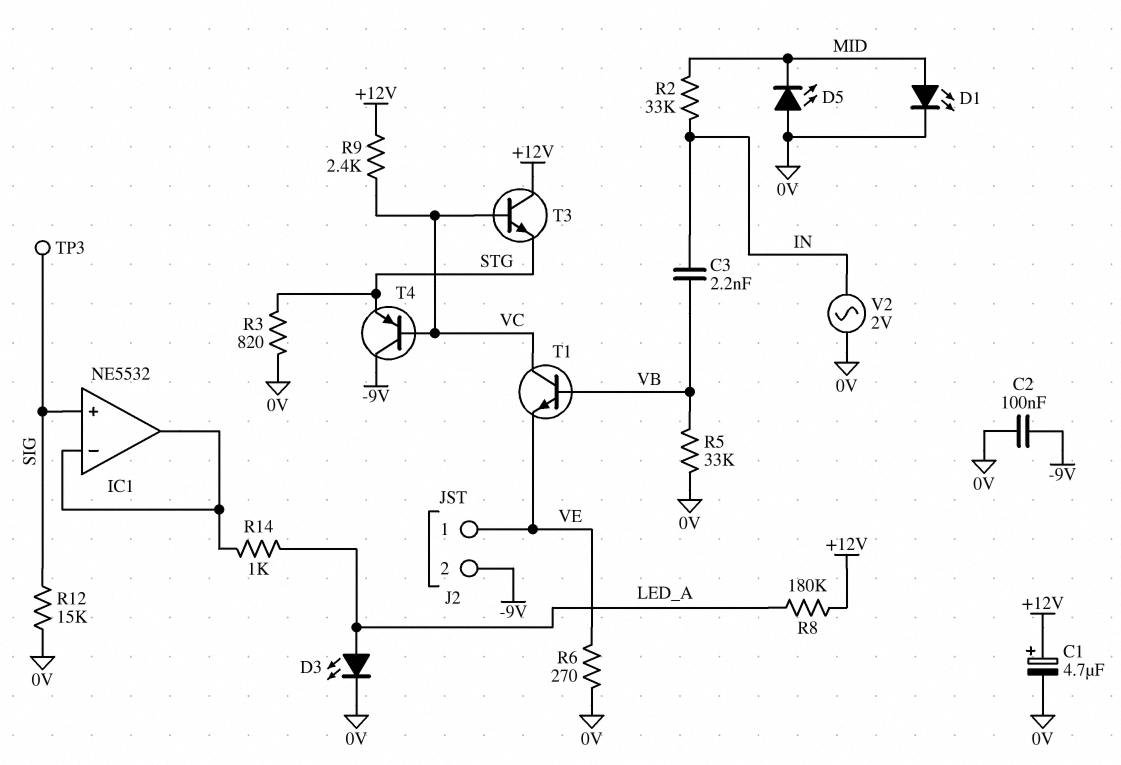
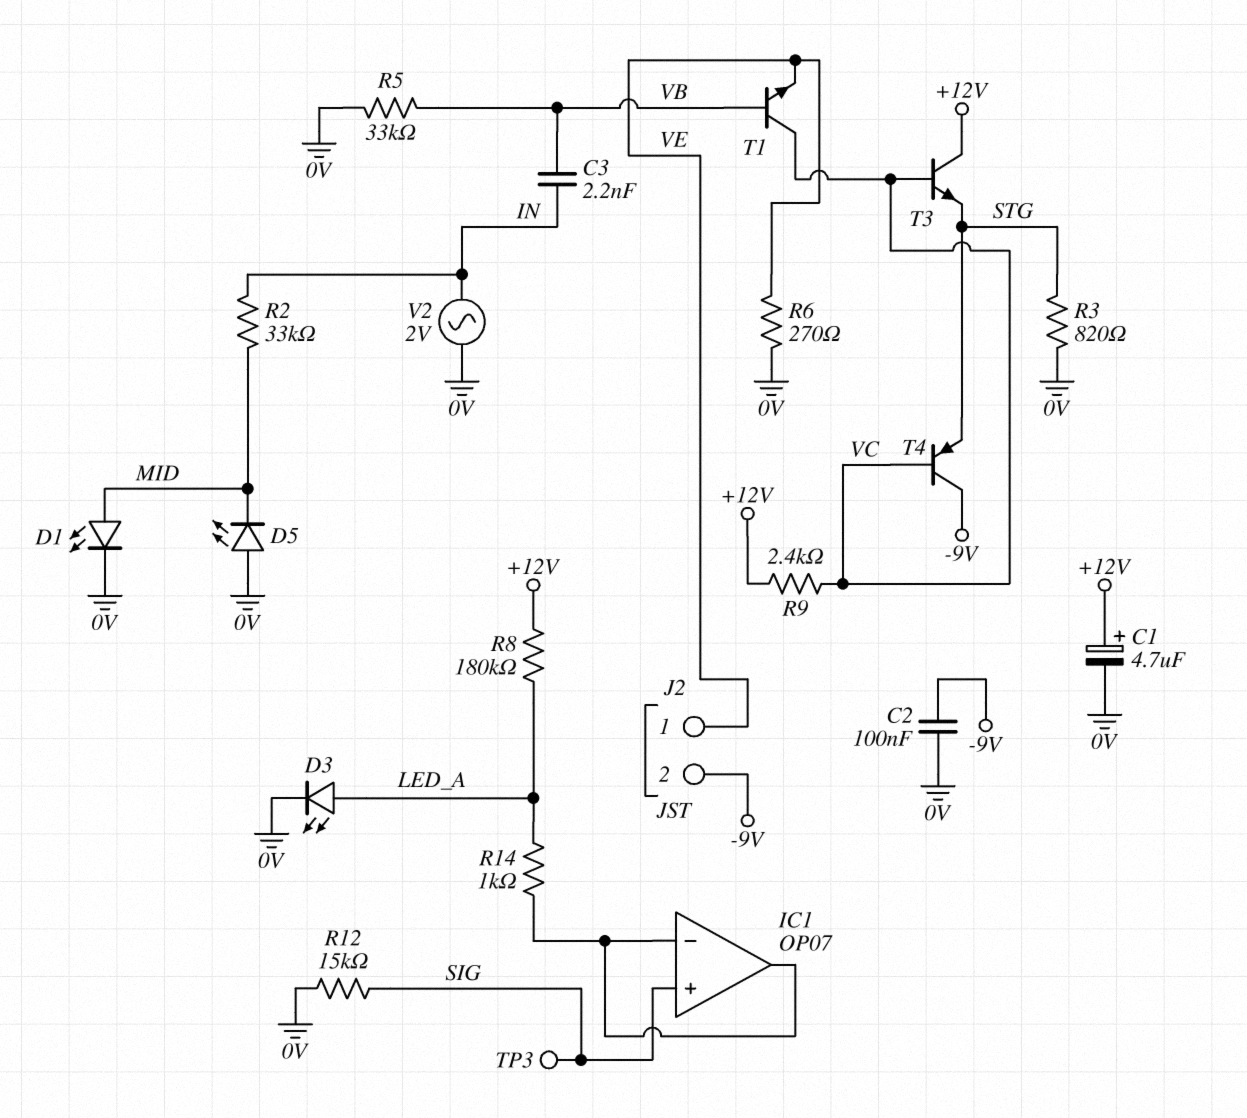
IC1: NE5532 -> OP07

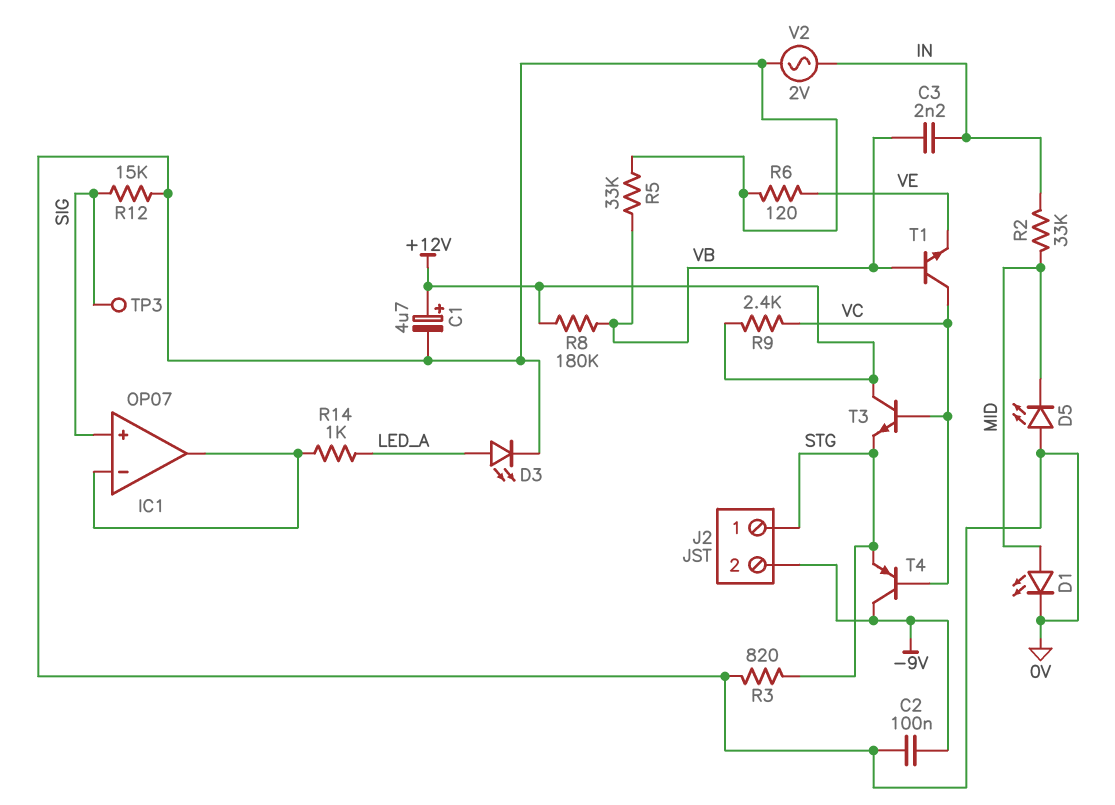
J2 pin 1: VE -> STG
R6: 270 (0V, VE) -> 120 (0V, VE)
R8: 180k (+12V, LED_A) -> 180k (+12V, VB)

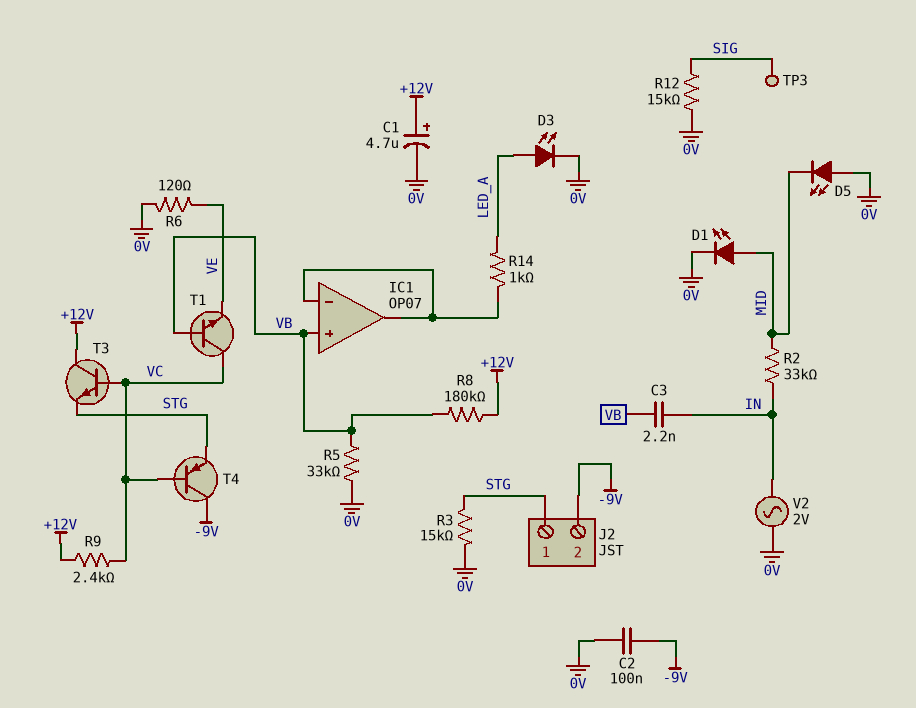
IC1 pin in+: SIG -> VB
R3: 820 (0V, STG) -> 15k (0V, STG)

